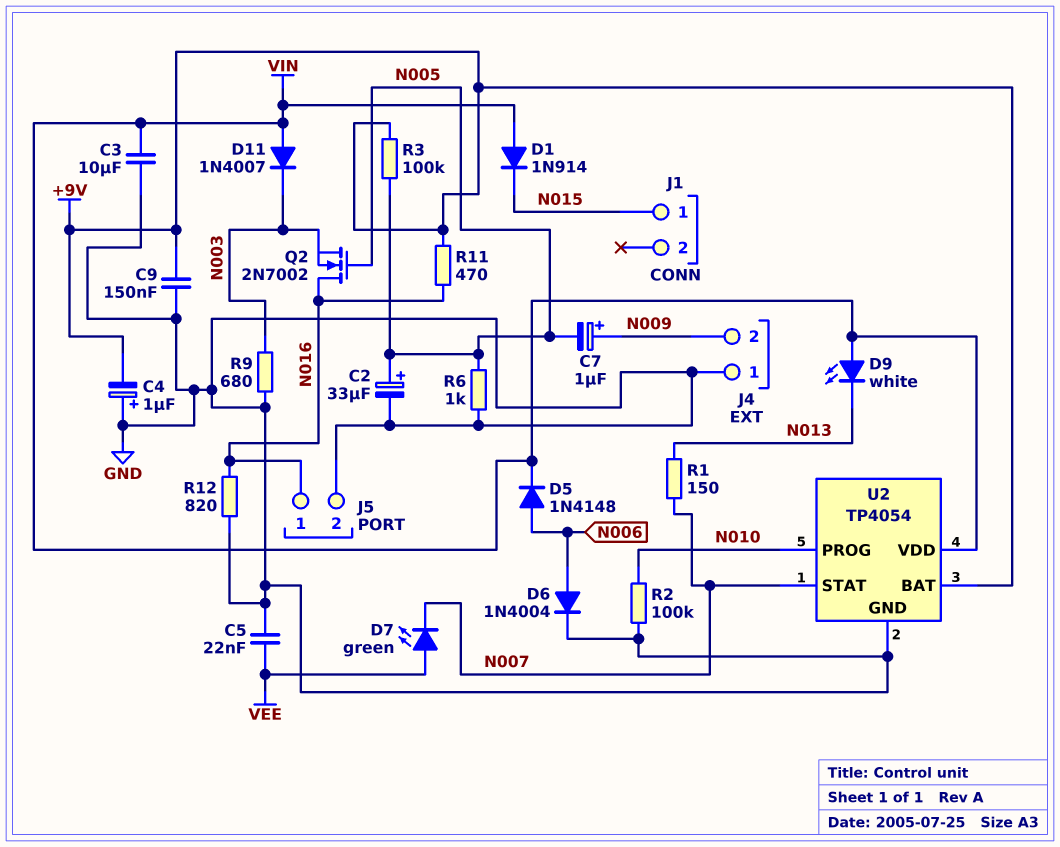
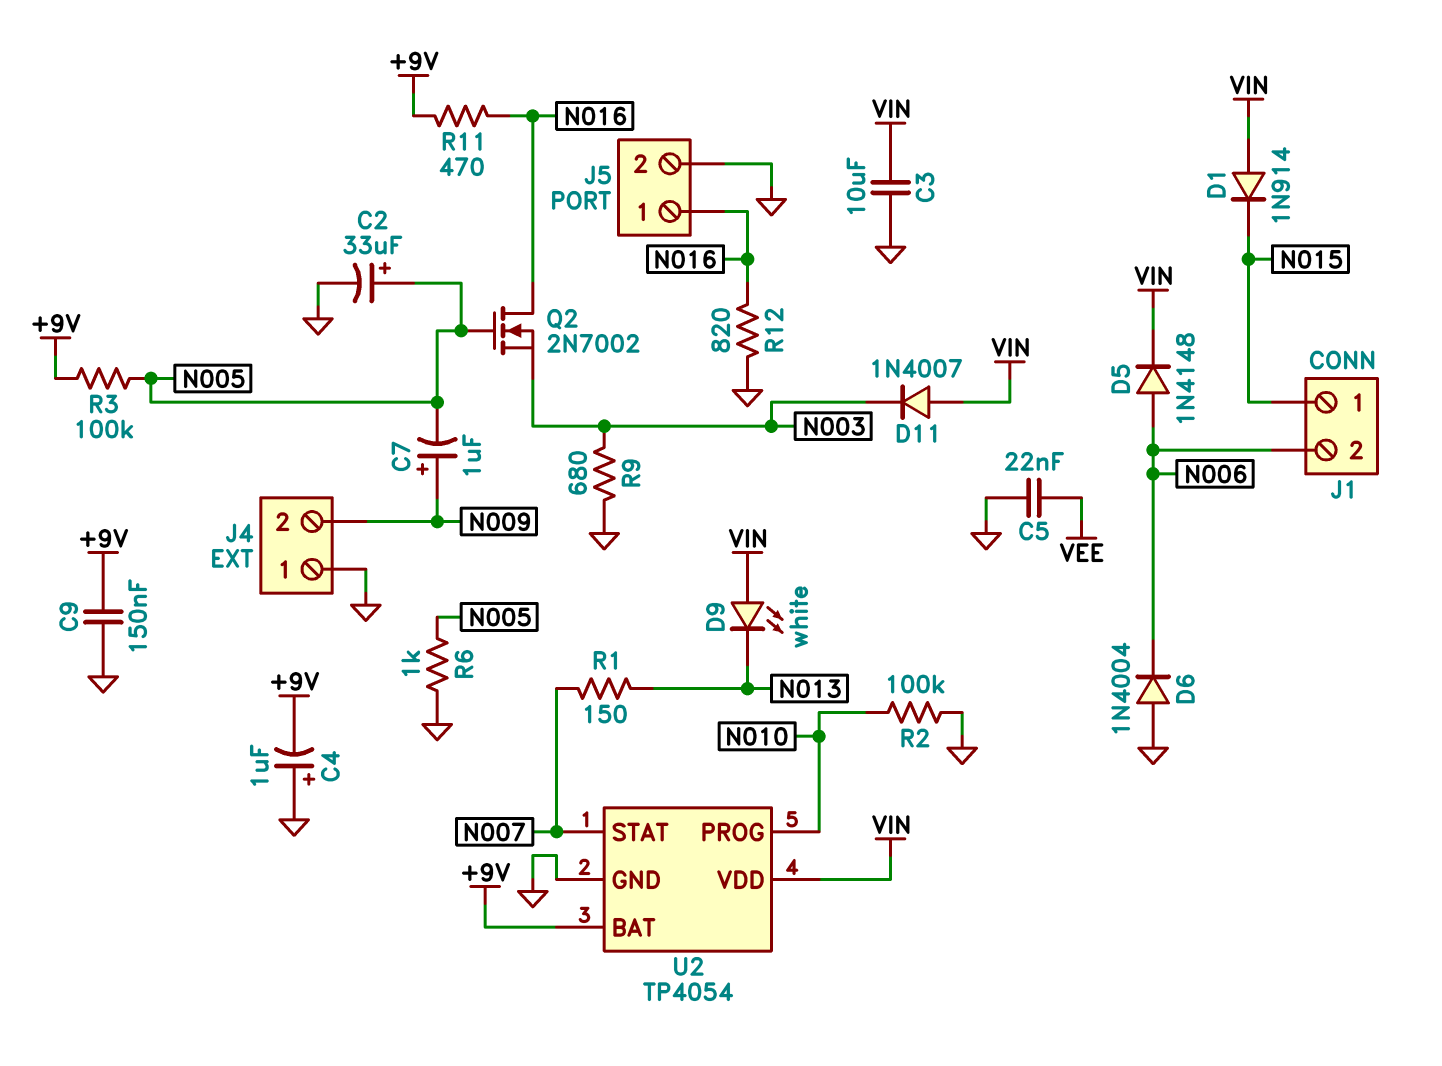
D6: diode 1N4004 (A N006, K GND) -> diode 1N4004 (A GND, K N006)
D7: LED green (A VEE, K N007) -> none
J1 pin 2: none -> N006

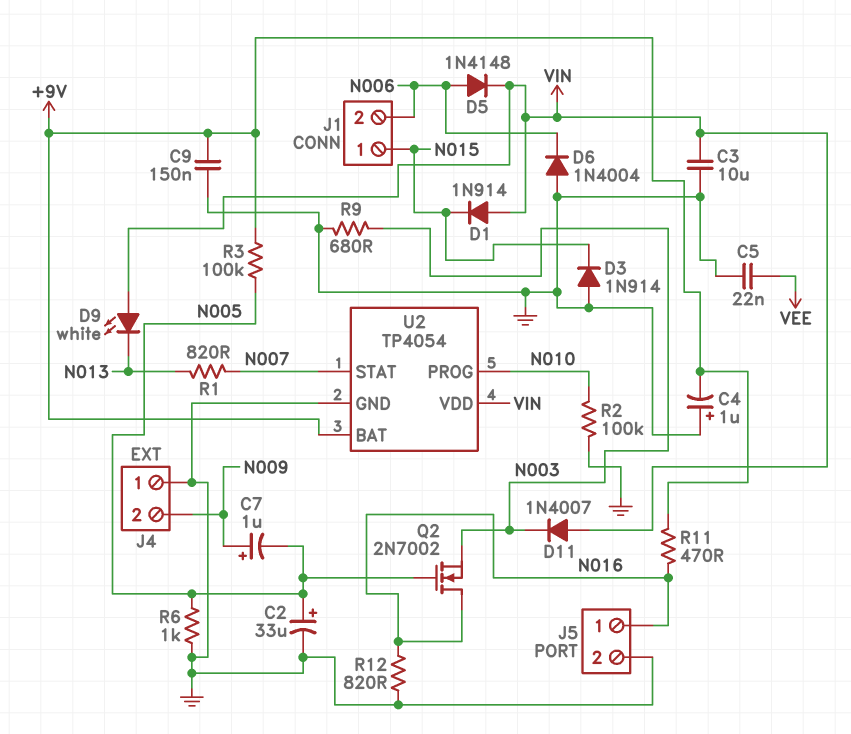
D3: none -> diode 1N914 (A GND, K N015)
R1: 150 (N007, N013) -> 820 (N007, N013)

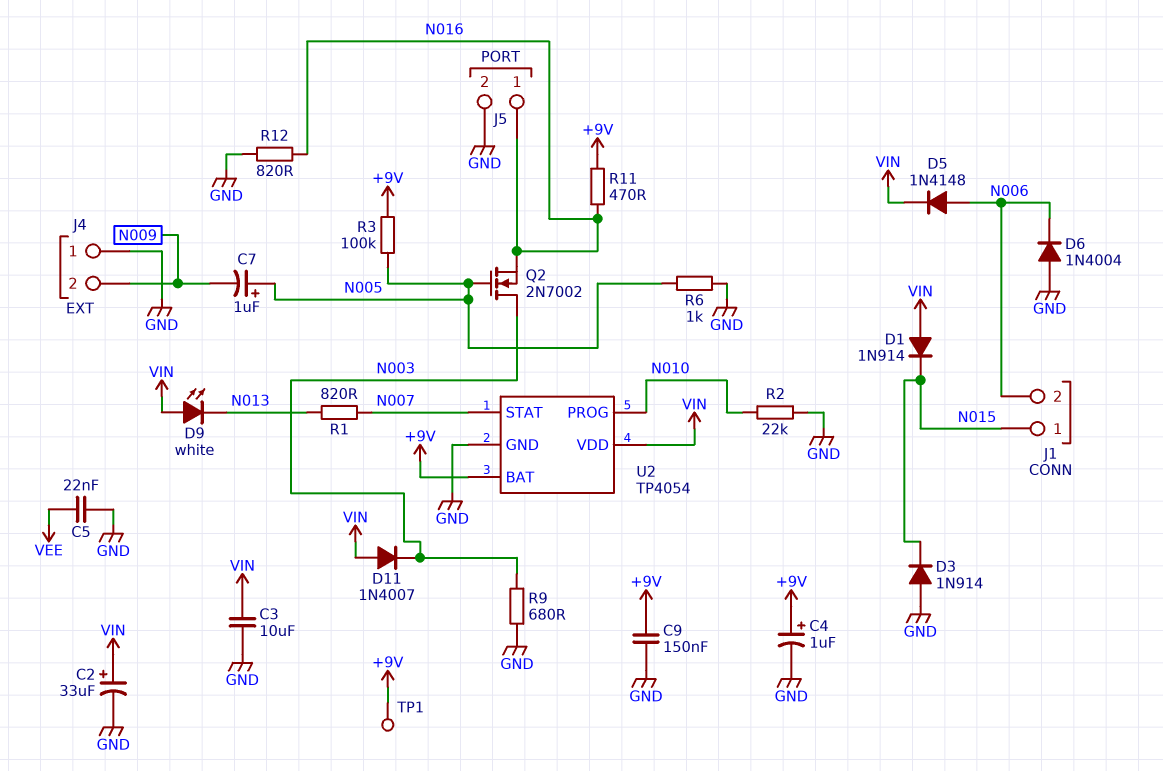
C2: 33uF (plus N005, minus GND) -> 33uF (plus VIN, minus GND)
C4: 1uF (plus GND, minus +9V) -> 1uF (plus +9V, minus GND)
C7: 1uF (plus N009, minus N005) -> 1uF (plus N005, minus N009)
Q2: NMOS 2N7002 (G N005, D N016, S N003) -> NMOS 2N7002 (G N005, D N003, S N016)
R2: 100k (GND, N010) -> 22k (GND, N010)
TP1: none -> test point (+9V)

